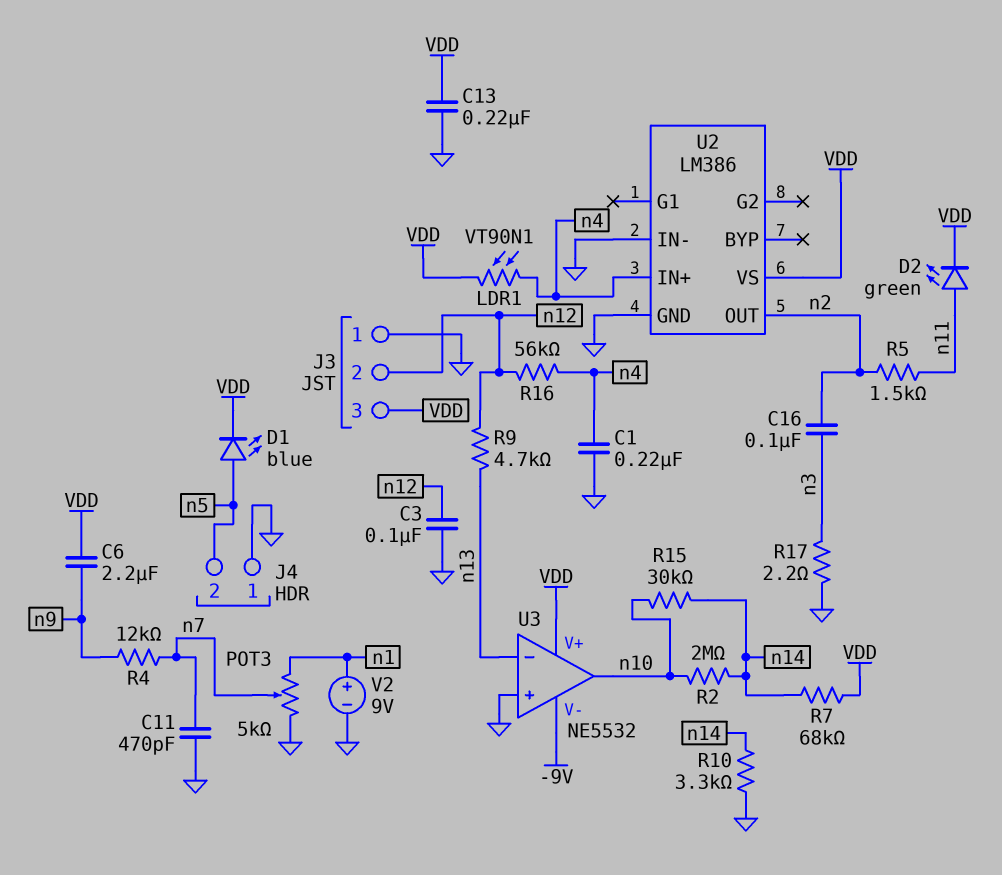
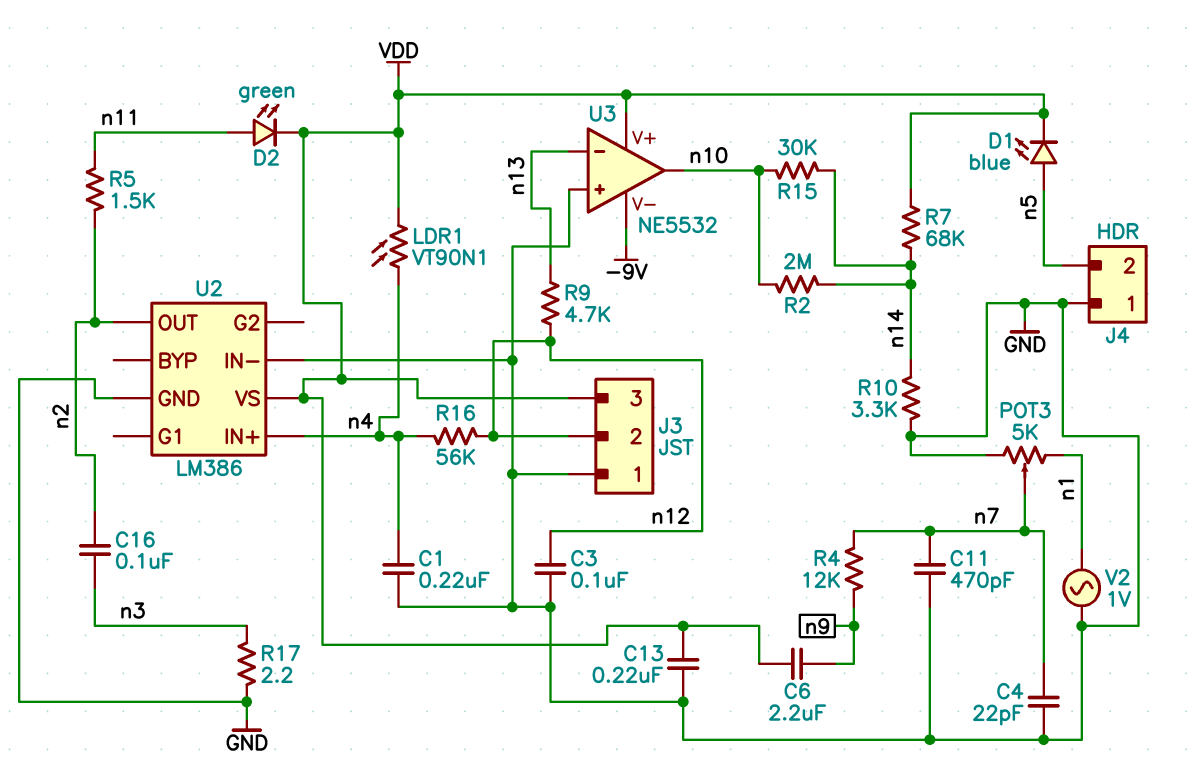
C4: none -> 22pF (GND, n7)
V2: 9V (plus n1, minus GND) -> AC 1V (GND, n1)

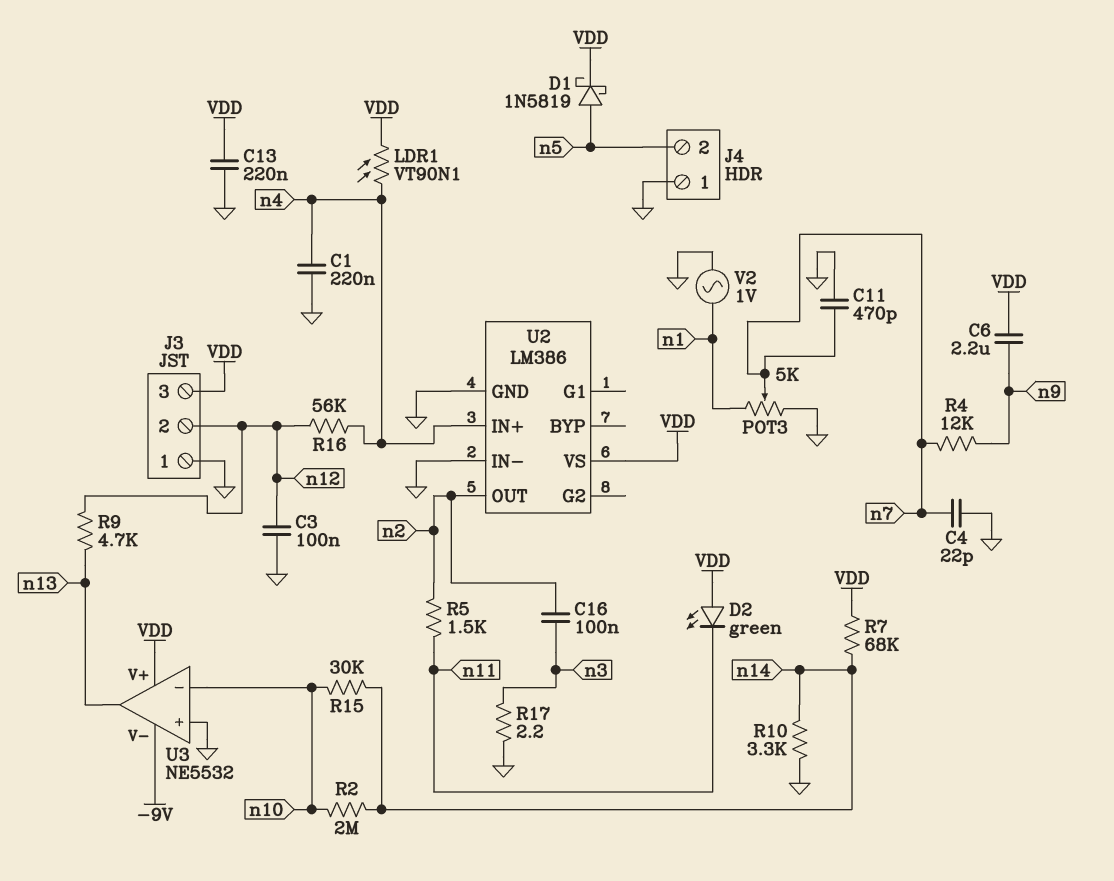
D1: LED blue (A n5, K VDD) -> schottky 1N5819 (A n5, K VDD)
D2: LED green (A n11, K VDD) -> LED green (A VDD, K n11)
U3 pin in-: n13 -> n10
U3 pin out: n10 -> n13

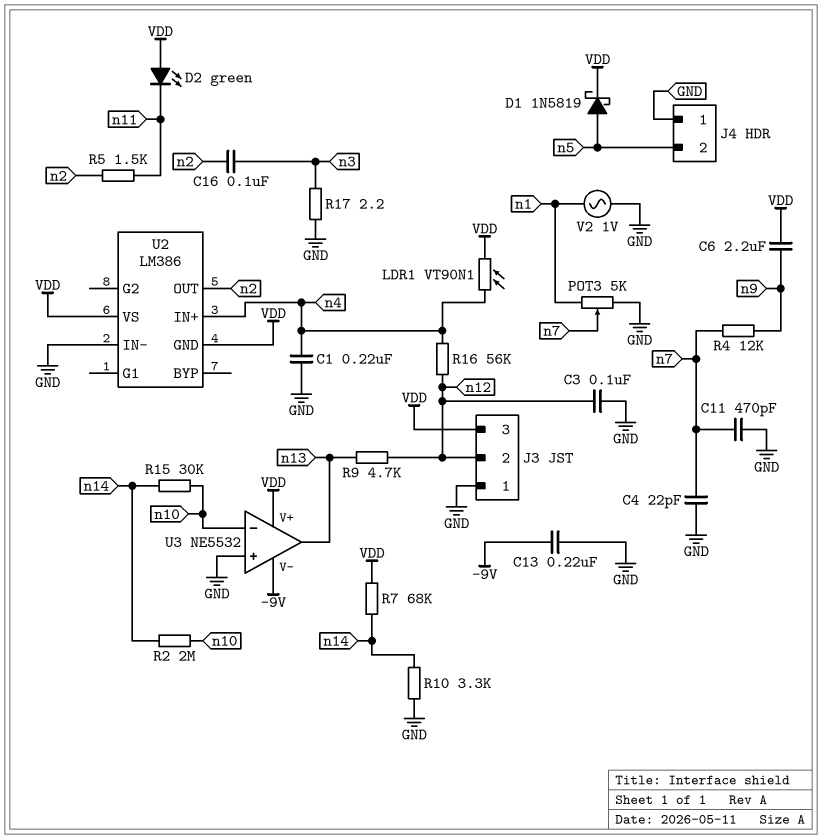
C13: 220nF (GND, VDD) -> 220nF (-9V, GND)
U2 pin GND: GND -> VDD

